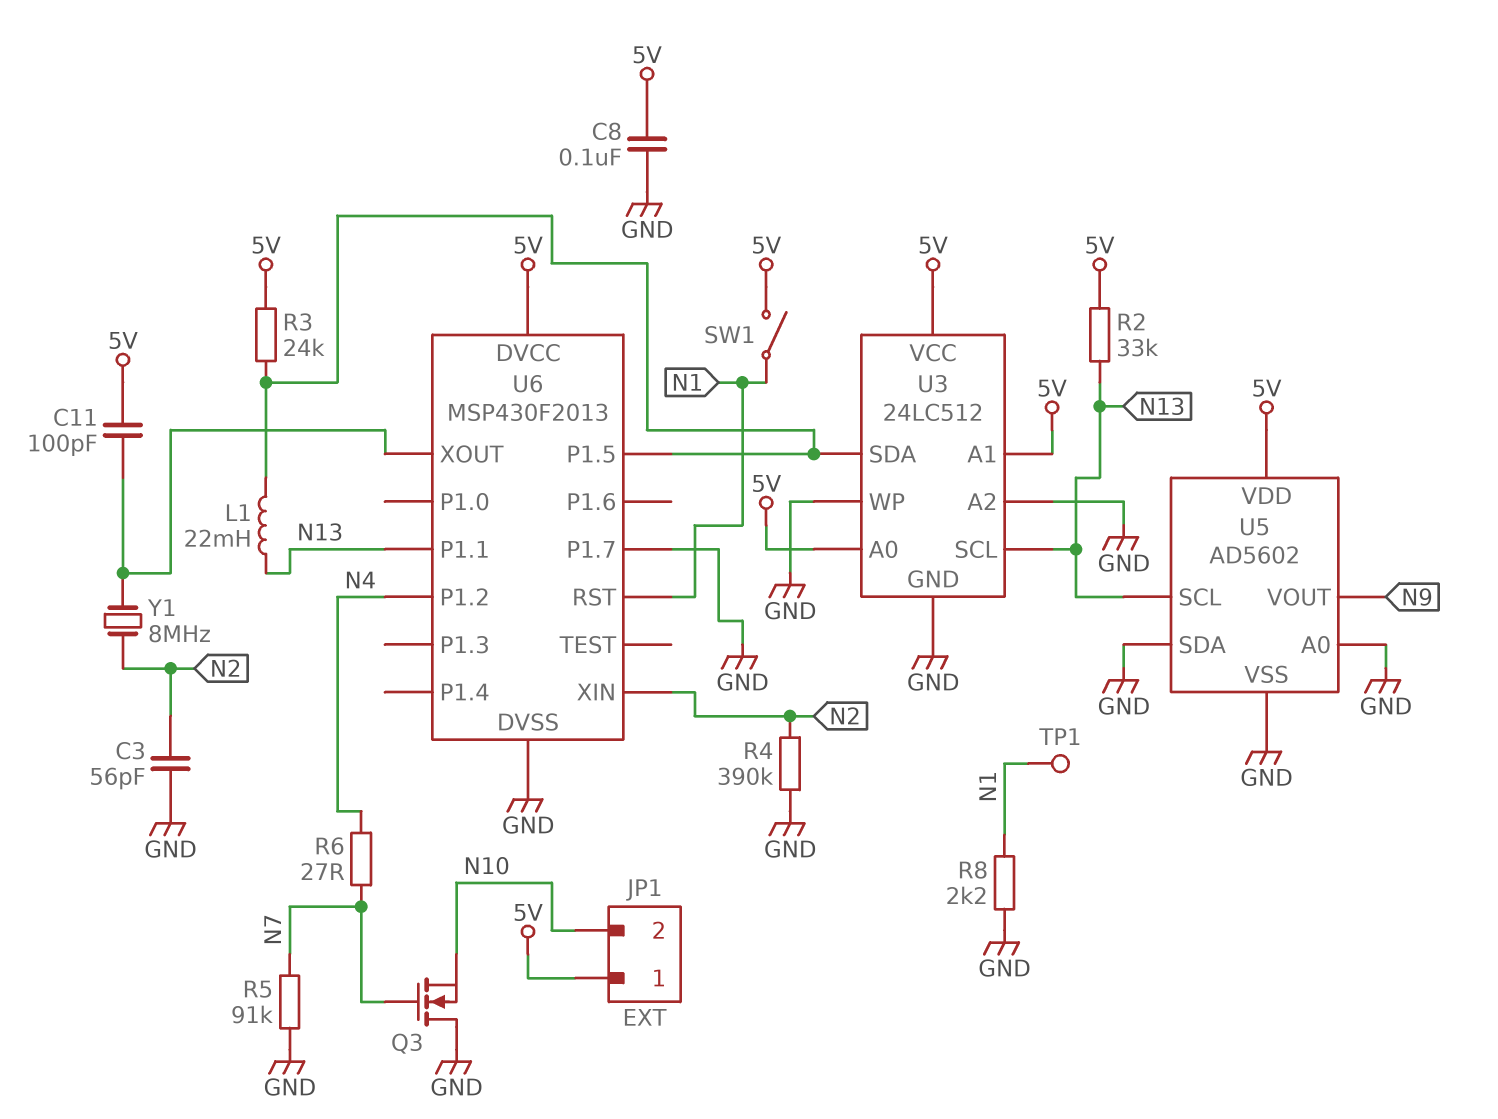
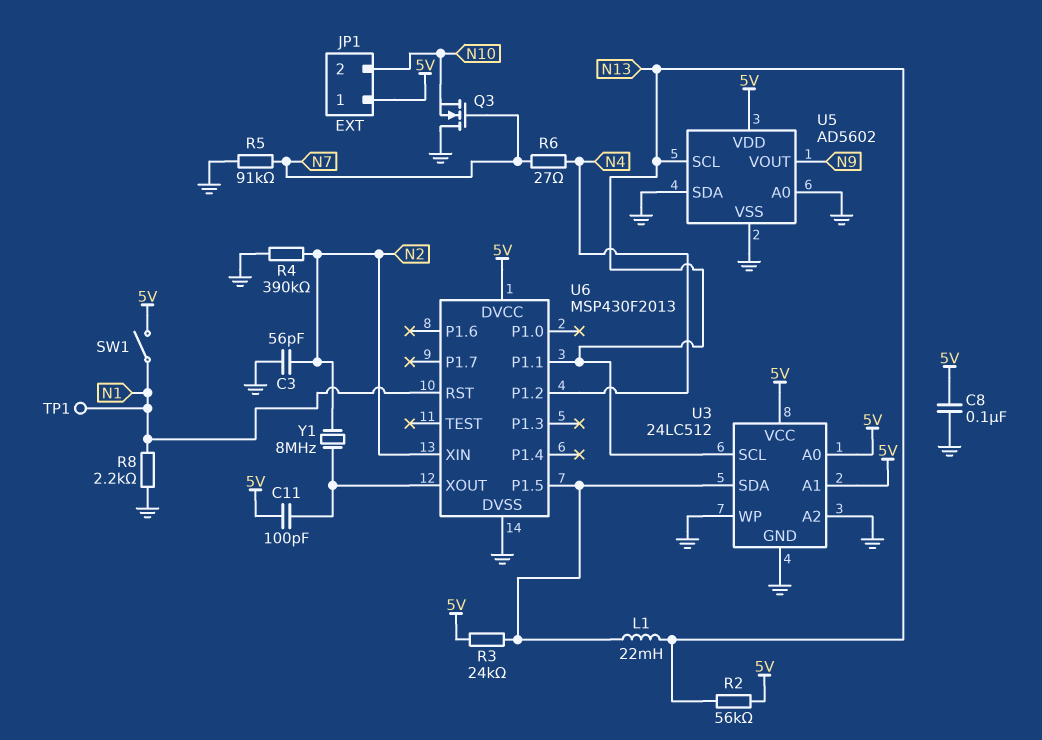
R2: 33k (5V, N13) -> 56k (5V, N13)
U6 pin P1.7: GND -> none

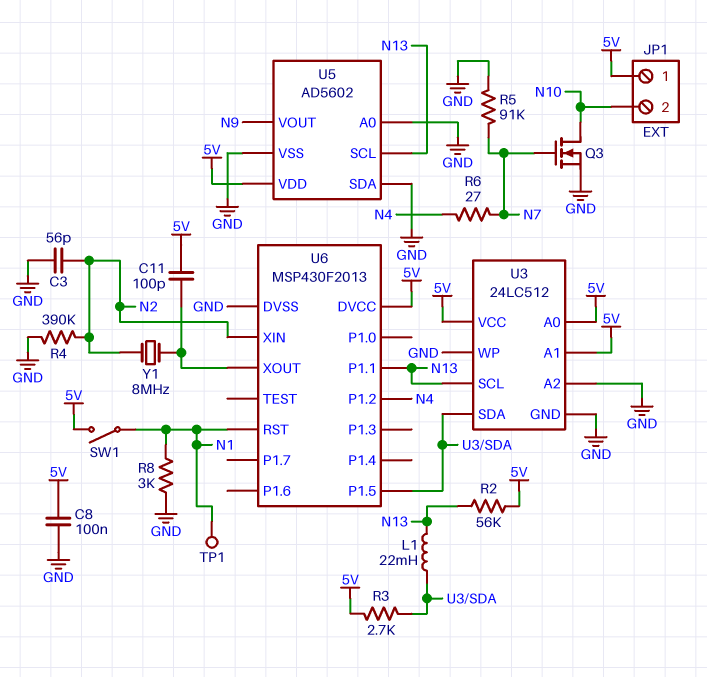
Q3: NMOS (G N7, D GND, S N10) -> NMOS (G N7, D N10, S GND)
R3: 24k (5V, U3/SDA) -> 2.7k (5V, U3/SDA)
R8: 2.2k (GND, N1) -> 3k (GND, N1)

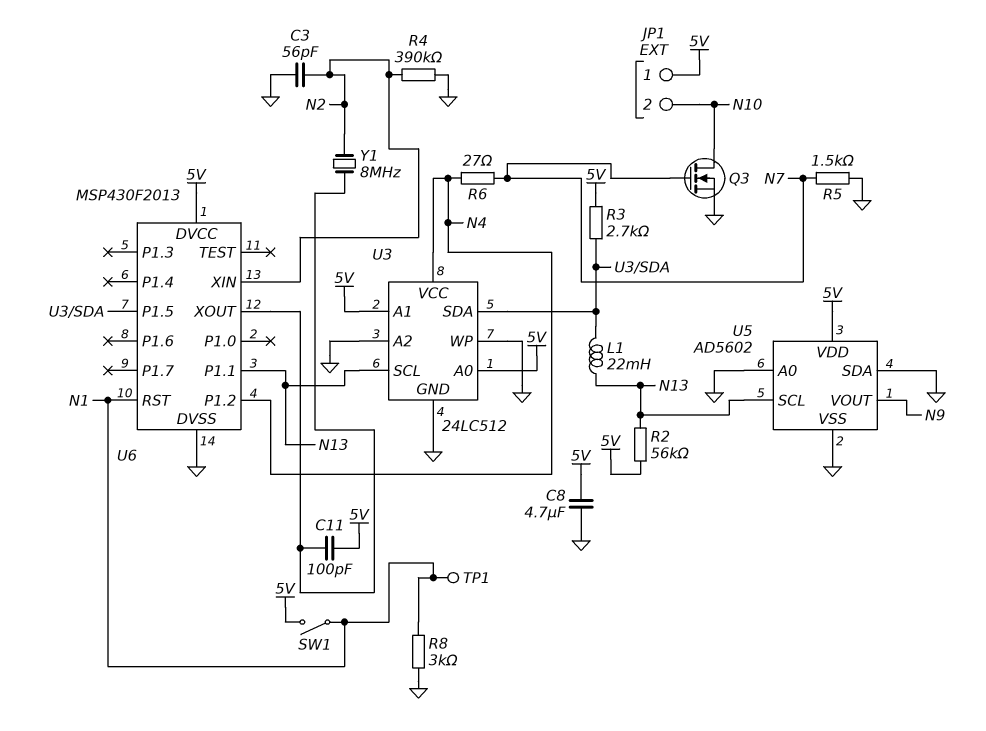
C8: 100nF (5V, GND) -> 4.7uF (5V, GND)
R5: 91k (GND, N7) -> 1.5k (GND, N7)
U3 pin VCC: 5V -> N4

